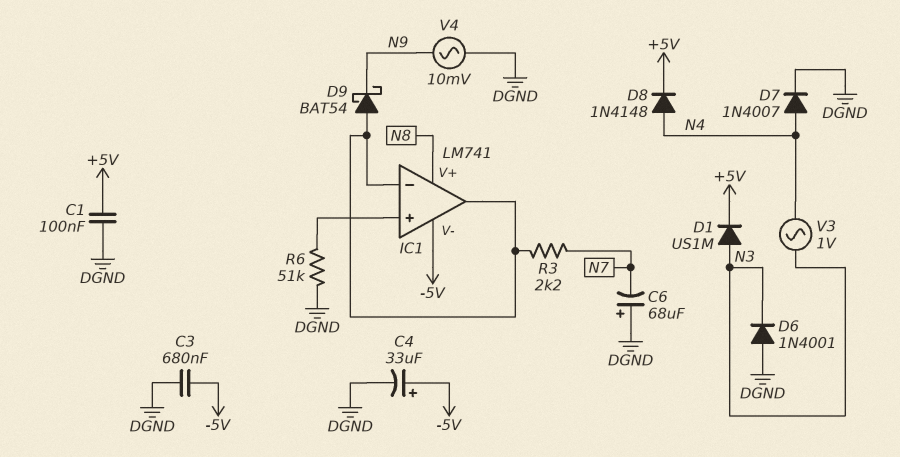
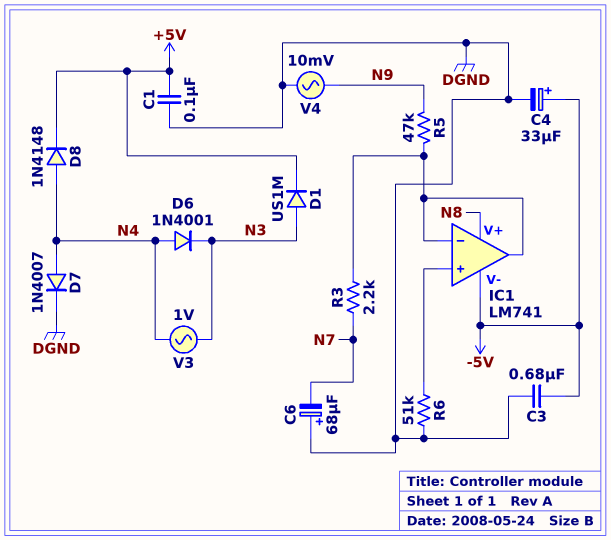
D6: diode 1N4001 (A DGND, K N3) -> diode 1N4001 (A N4, K N3)
D9: schottky BAT54 (A IC1/in-, K N9) -> none
R5: none -> 47k (IC1/in-, N9)

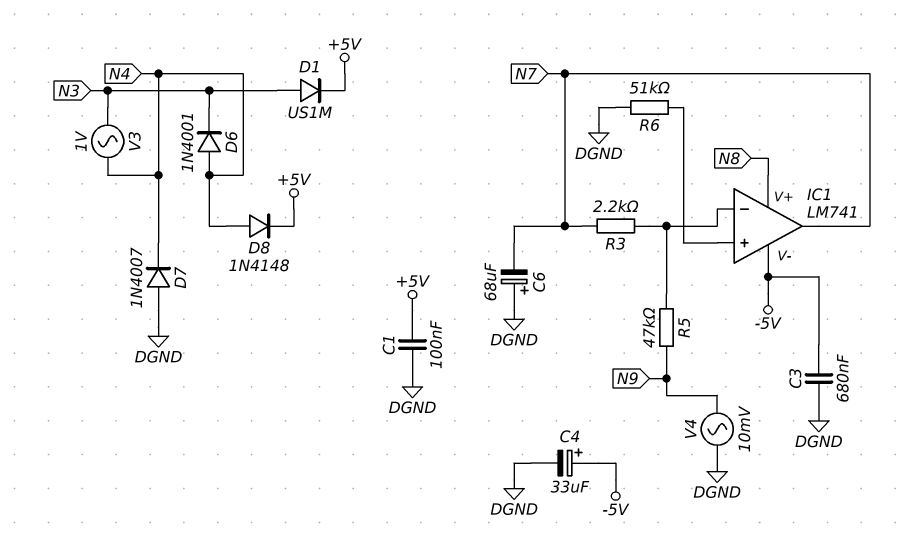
D7: diode 1N4007 (A N4, K DGND) -> diode 1N4007 (A DGND, K N4)
IC1 pin out: IC1/in- -> N7

